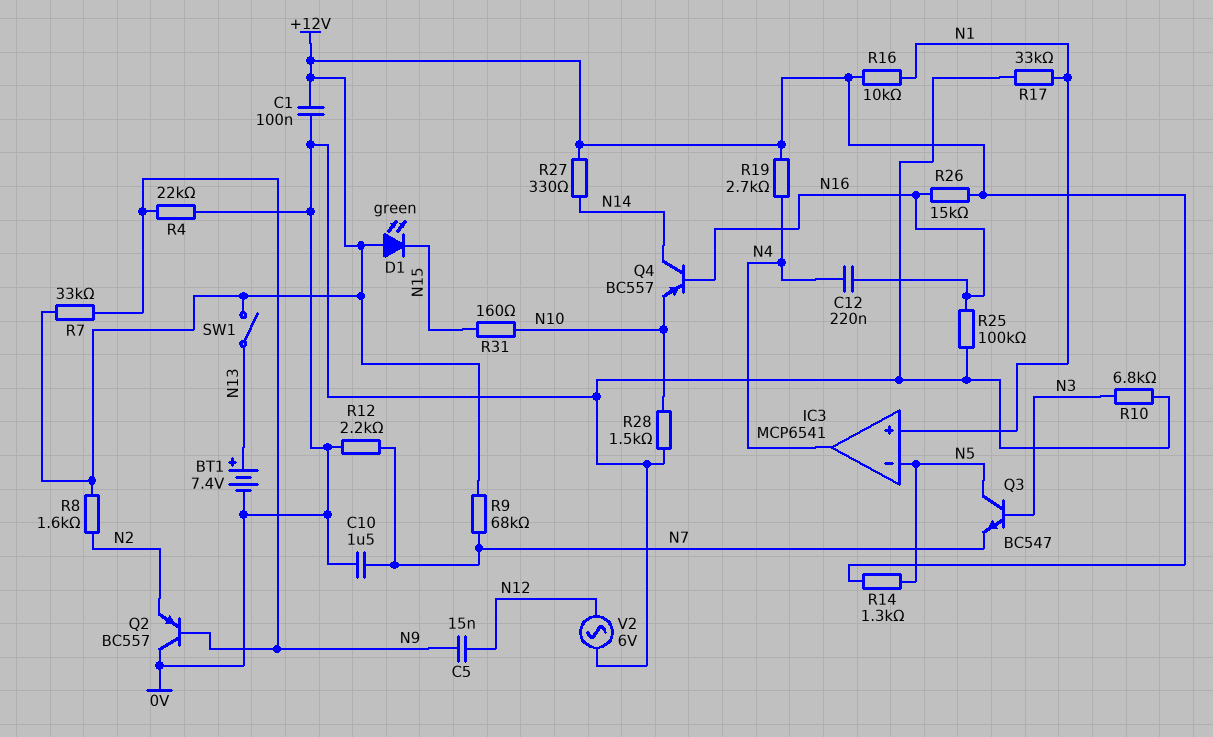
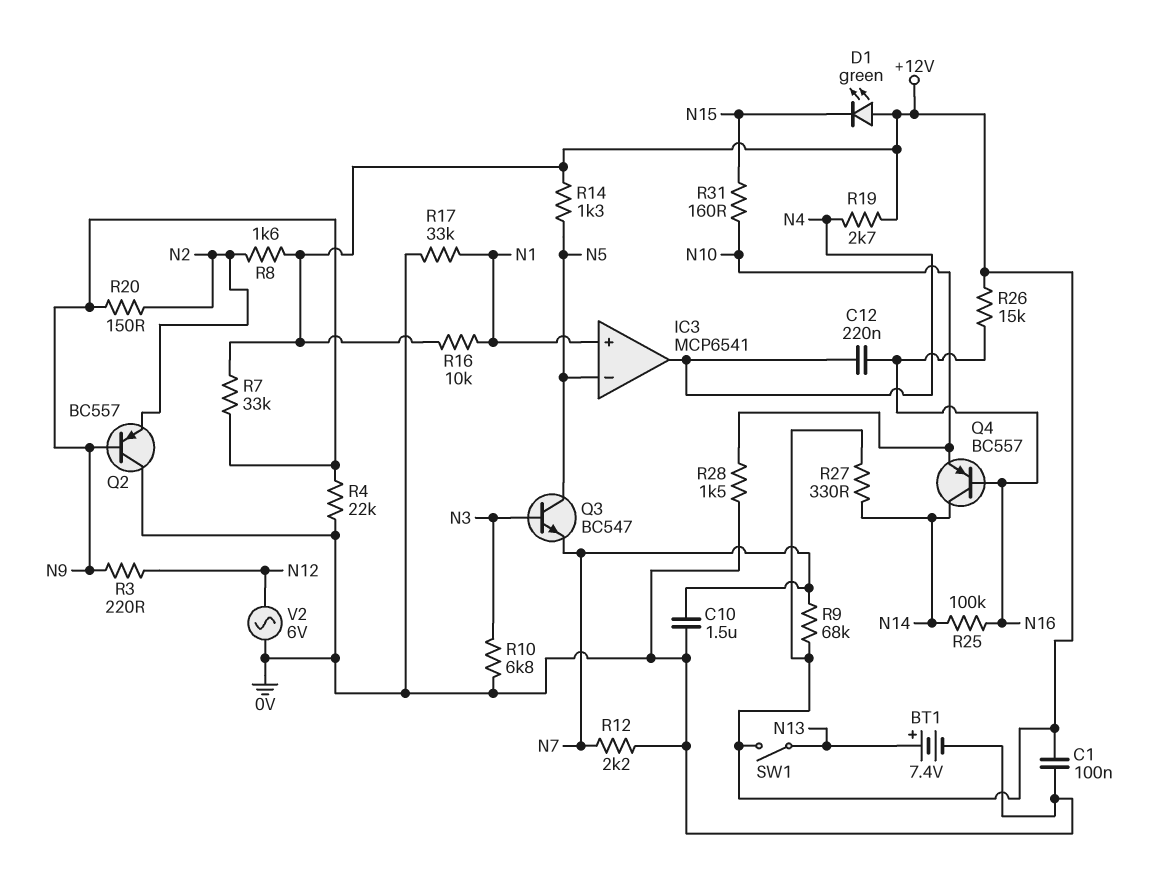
C5: 15nF (N9, N12) -> none
R3: none -> 220 (N9, N12)
R20: none -> 150 (N2, N9)
R25: 100k (0V, N16) -> 100k (N14, N16)

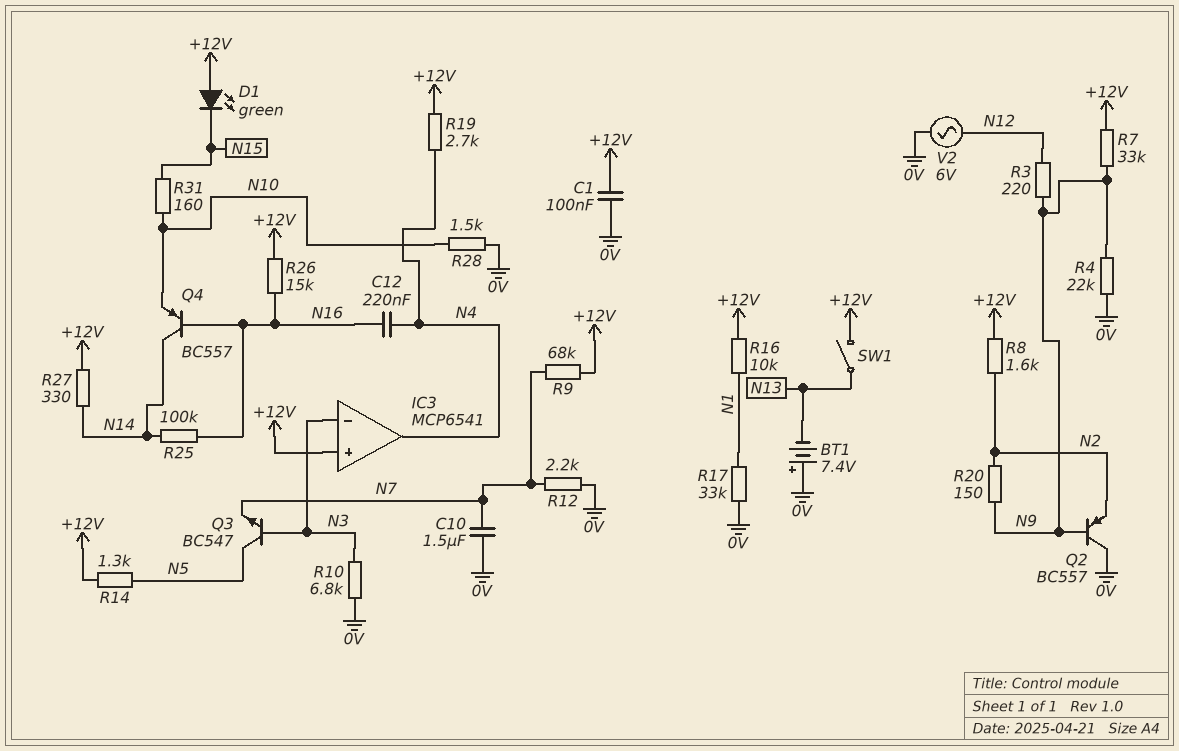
BT1: 7.4V (plus N13, minus 0V) -> 7.4V (plus 0V, minus N13)
IC3 pin in+: N1 -> +12V
IC3 pin in-: N5 -> N3

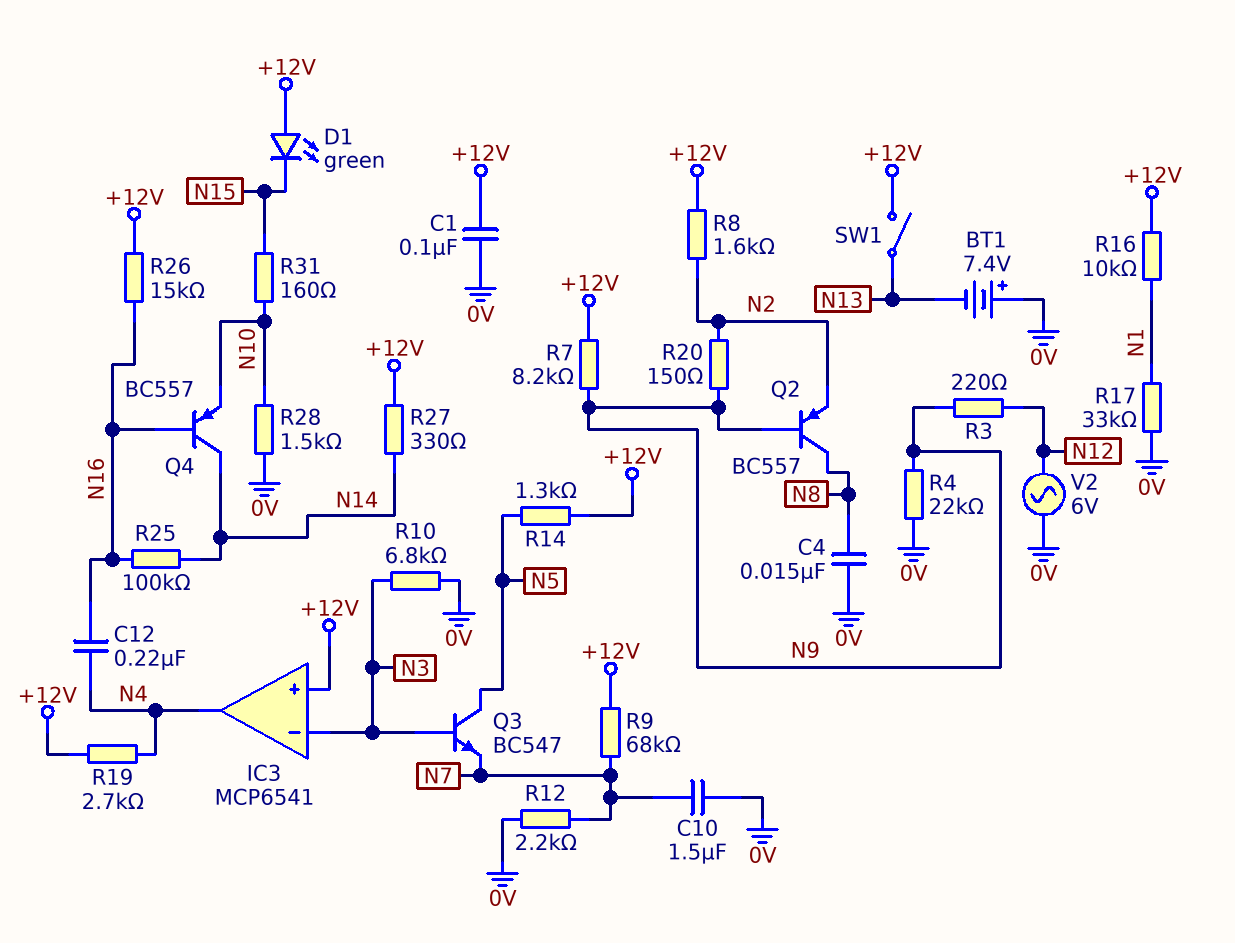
C4: none -> 15nF (0V, N8)
Q2: PNP BC557 (B N9, C 0V, E N2) -> PNP BC557 (B N9, C N8, E N2)
R7: 33k (+12V, N9) -> 8.2k (+12V, N9)

